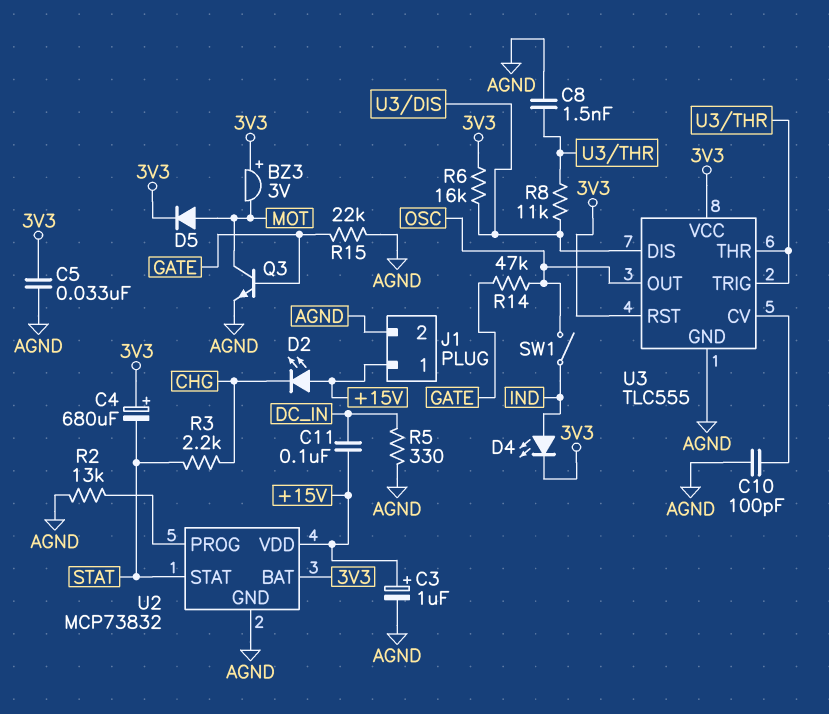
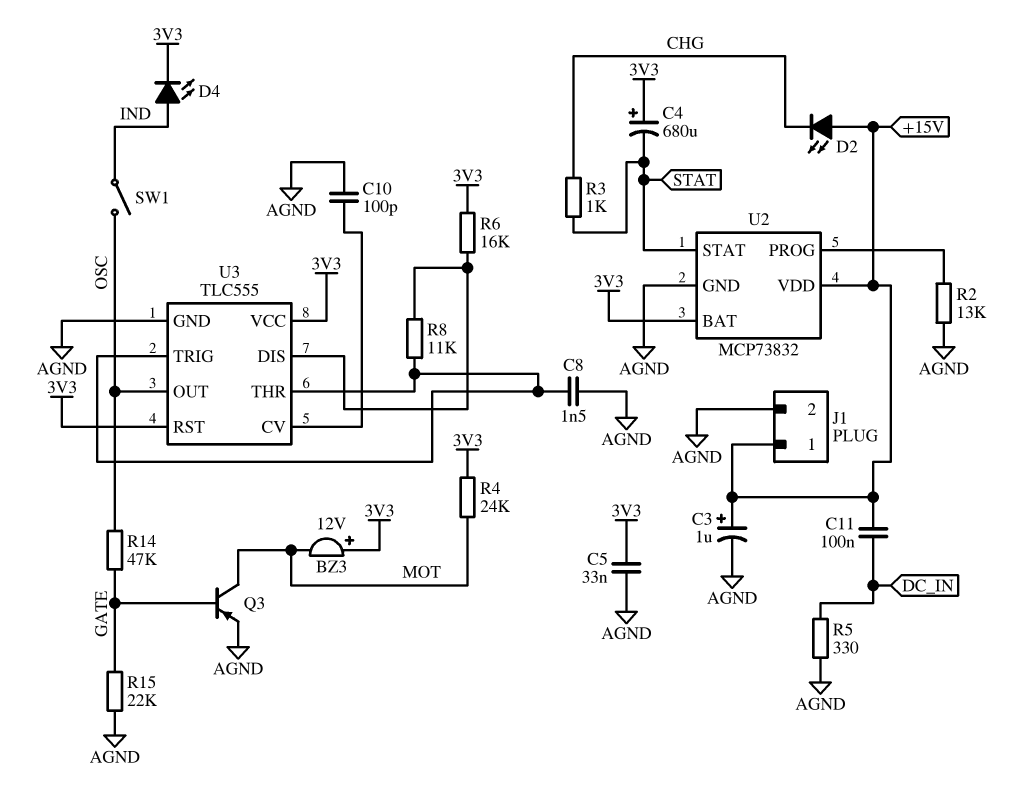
BZ3: buzzer 3V (plus 3V3, minus MOT) -> buzzer 12V (plus 3V3, minus MOT)
D5: diode (A MOT, K 3V3) -> none
Q3: NPN (B GATE, C MOT, E AGND) -> PNP (B GATE, C MOT, E AGND)
R3: 2.2k (CHG, STAT) -> 1k (CHG, STAT)
R4: none -> 24k (3V3, MOT)

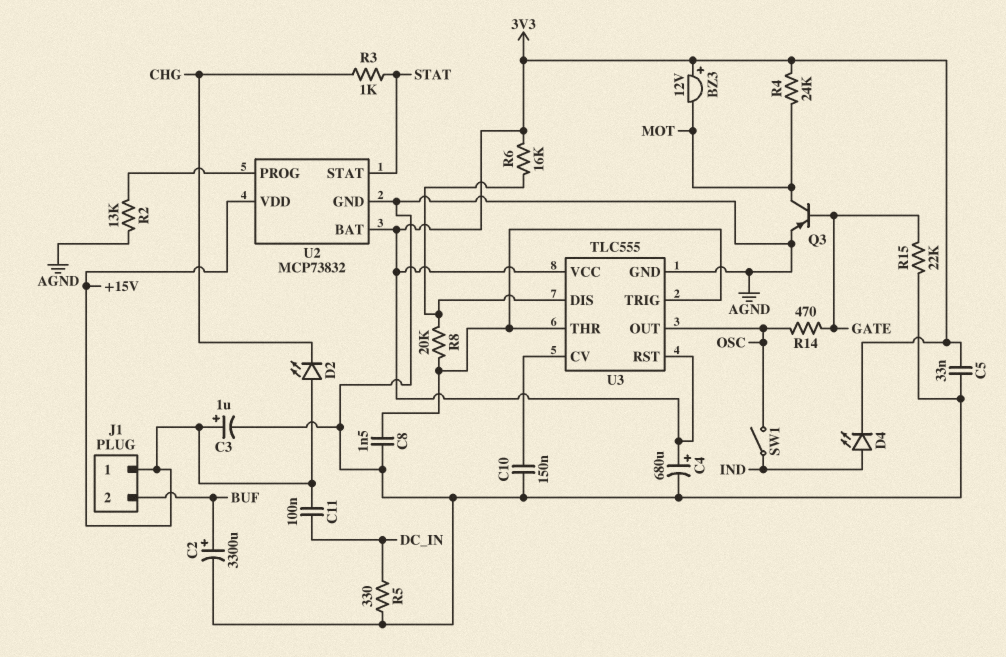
C2: none -> 3300uF (plus BUF, minus AGND)
C4: 680uF (plus 3V3, minus STAT) -> 680uF (plus 3V3, minus AGND)
C10: 100pF (AGND, U3/CV) -> 150nF (AGND, U3/CV)
J1 pin 2: AGND -> BUF
R8: 11k (U3/DIS, U3/THR) -> 20k (U3/DIS, U3/THR)
R14: 47k (GATE, OSC) -> 470 (GATE, OSC)

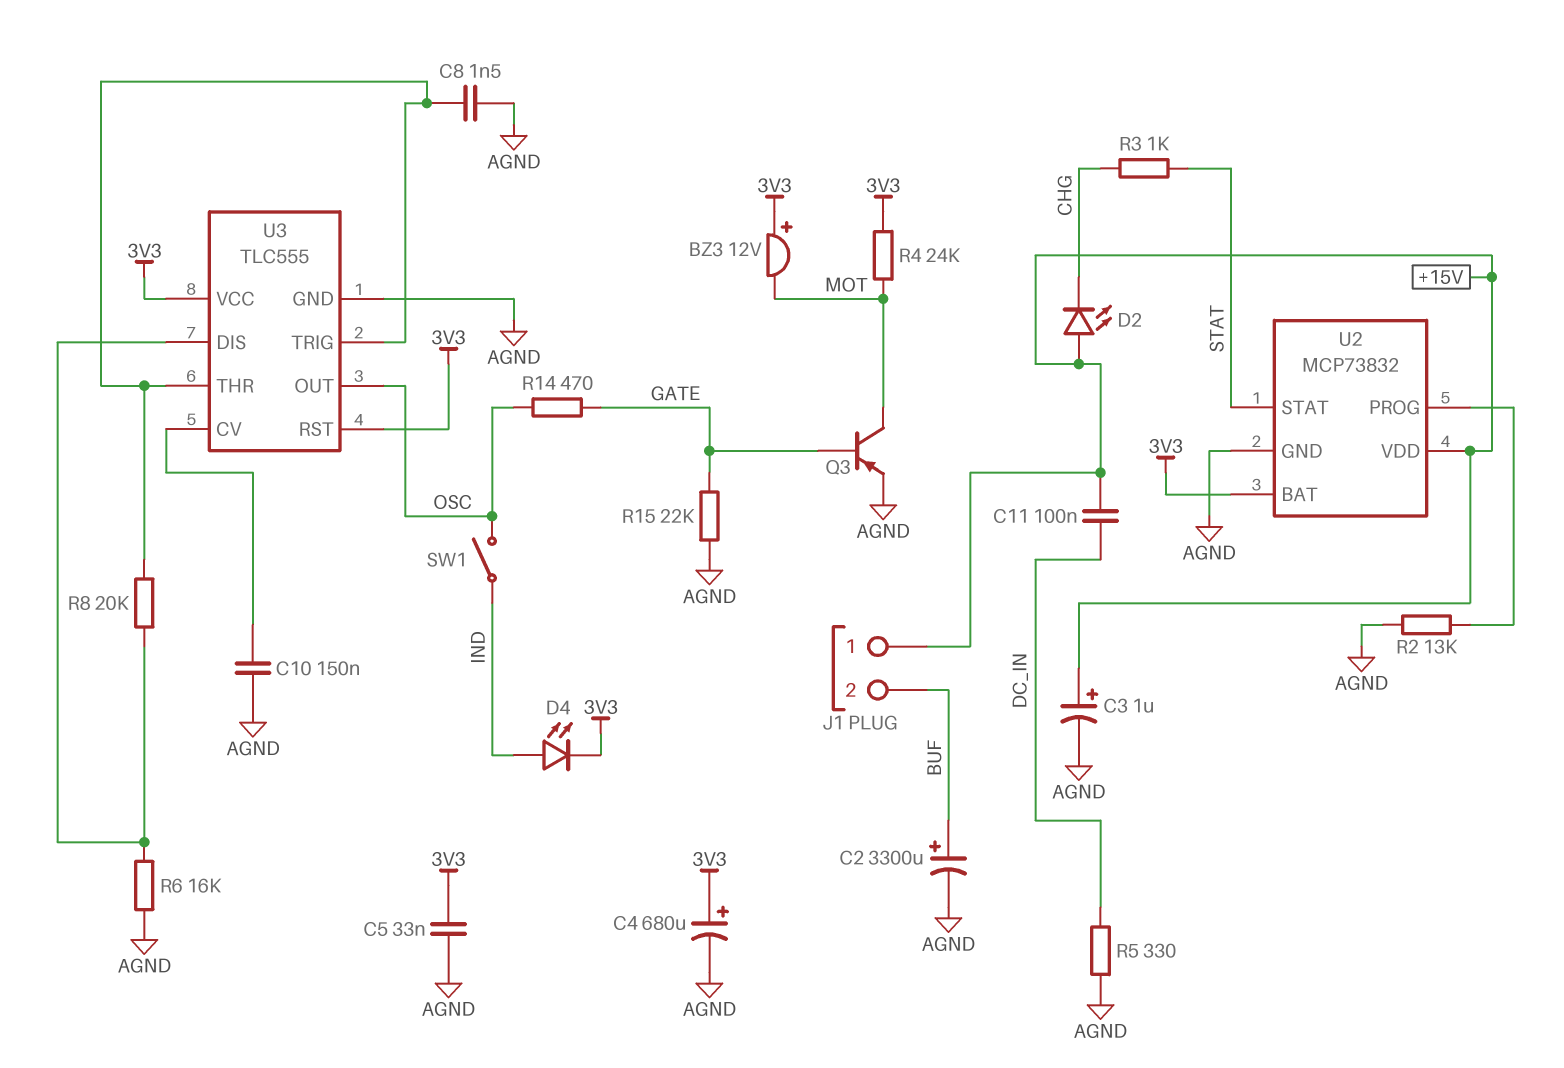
R6: 16k (3V3, U3/DIS) -> 16k (AGND, U3/DIS)

